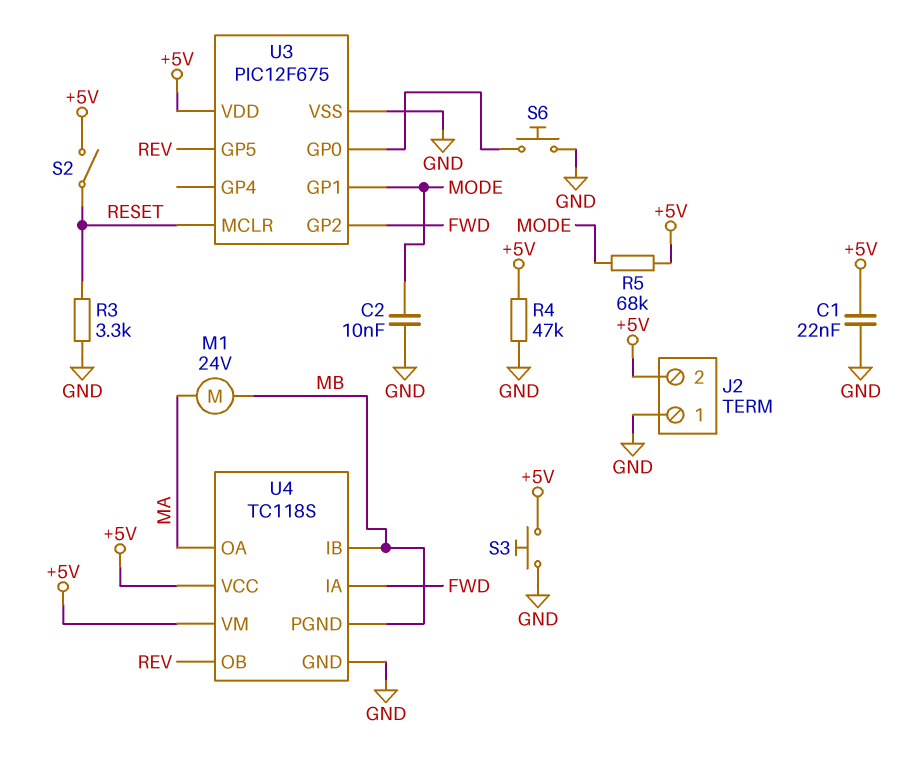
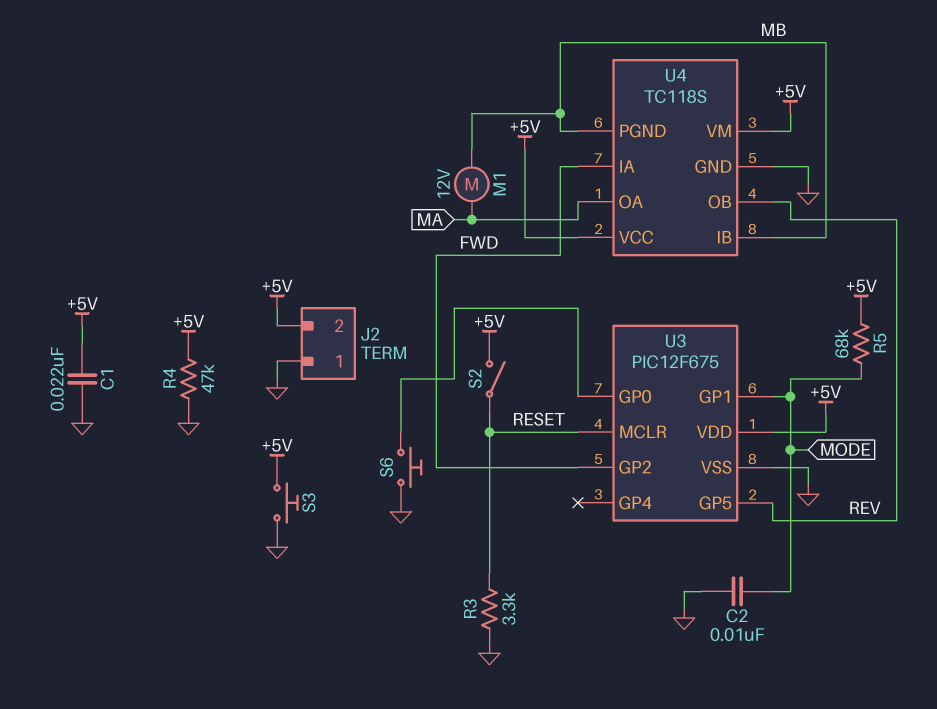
M1: motor 24V (MA, MB) -> motor 12V (MA, MB)

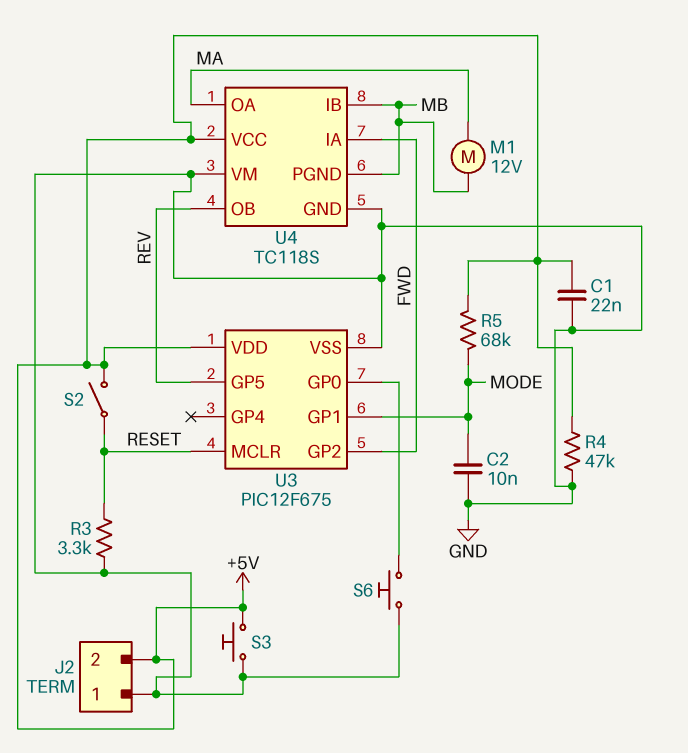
U4 pin VM: +5V -> GND

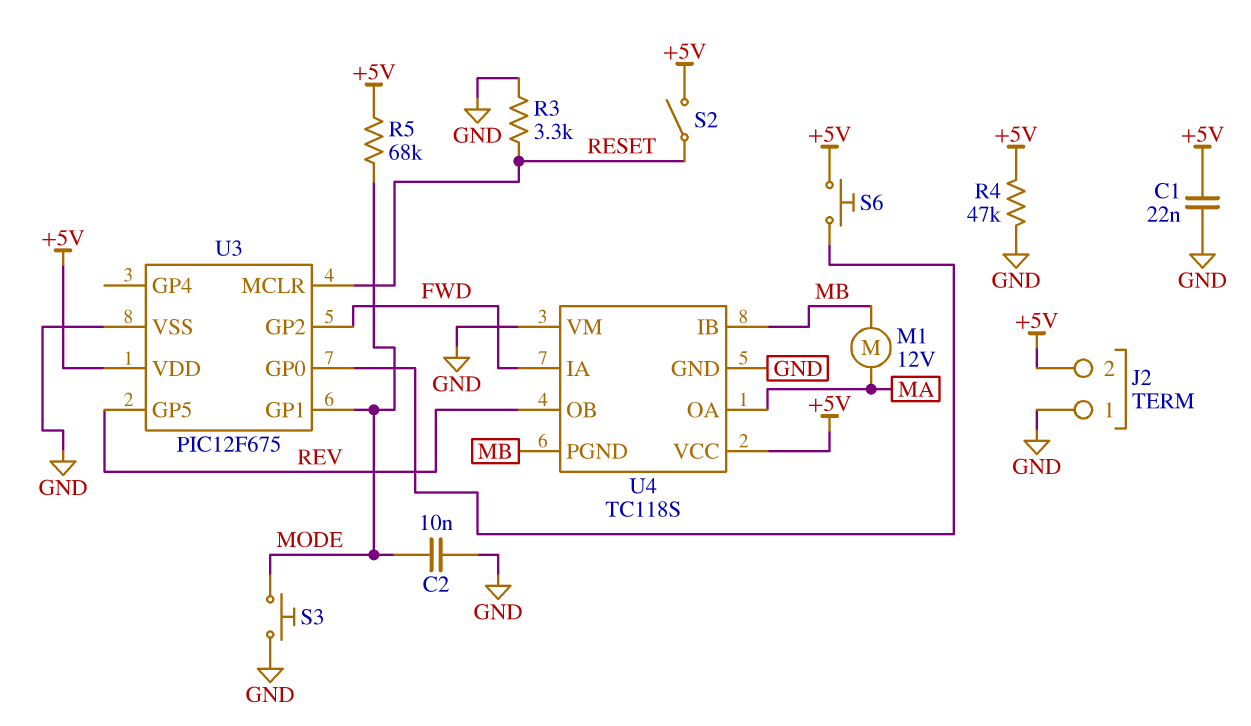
S3: button (+5V, GND) -> button (GND, MODE)
S6: button (GND, U3/GP0) -> button (+5V, U3/GP0)

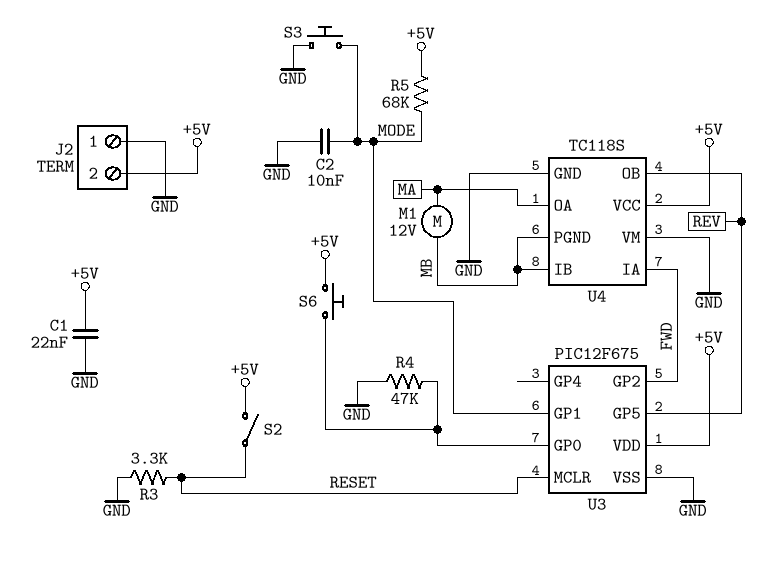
R4: 47k (+5V, GND) -> 47k (GND, U3/GP0)

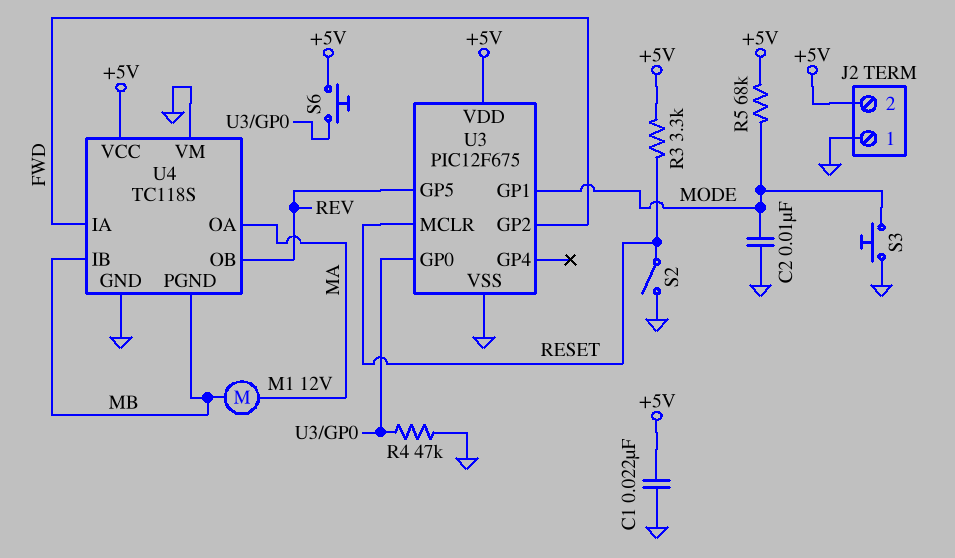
R3: 3.3k (GND, RESET) -> 3.3k (+5V, RESET)
S2: switch (+5V, RESET) -> switch (GND, RESET)

